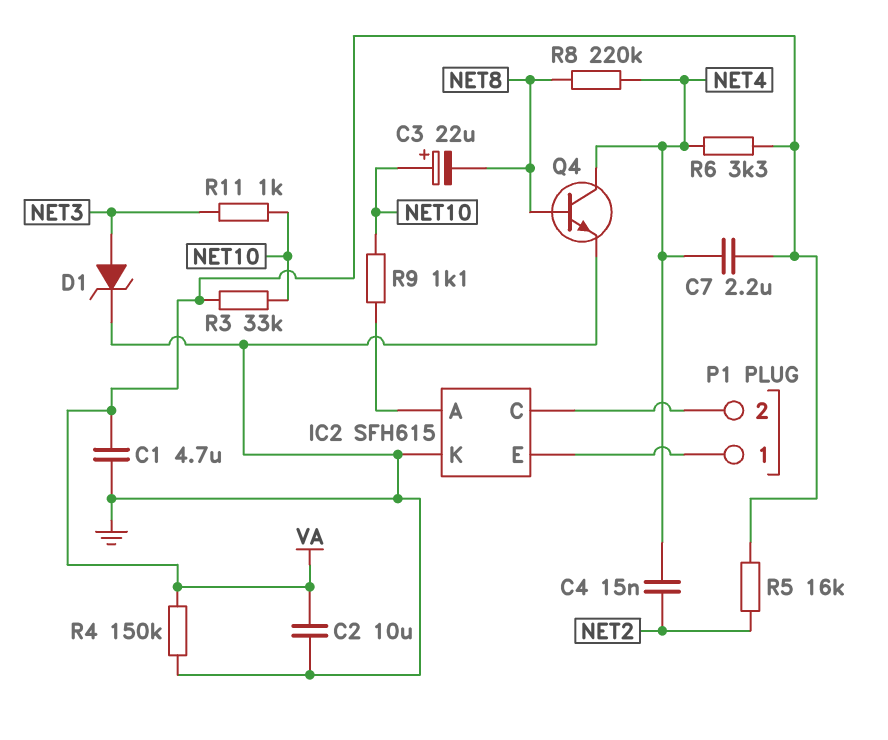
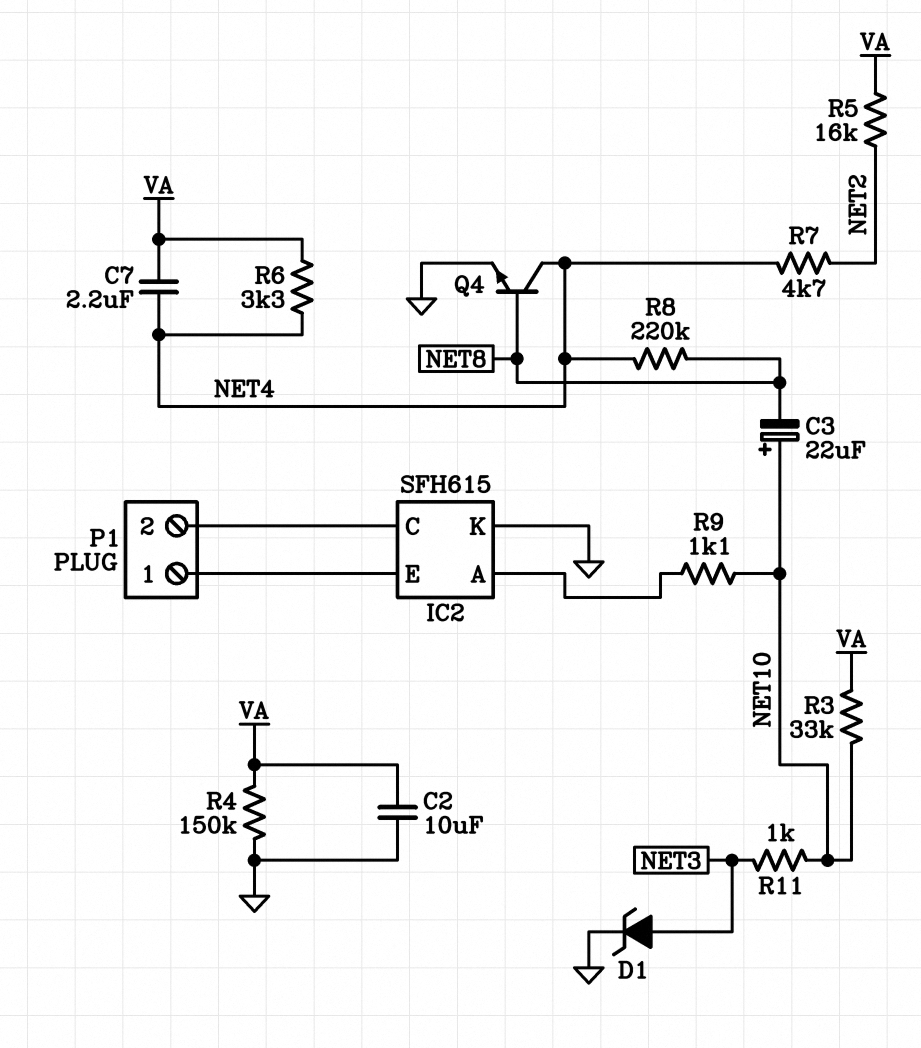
C1: 4.7uF (GND, VA) -> none
C4: 15nF (NET2, NET4) -> none
R7: none -> 4.7k (NET2, NET4)

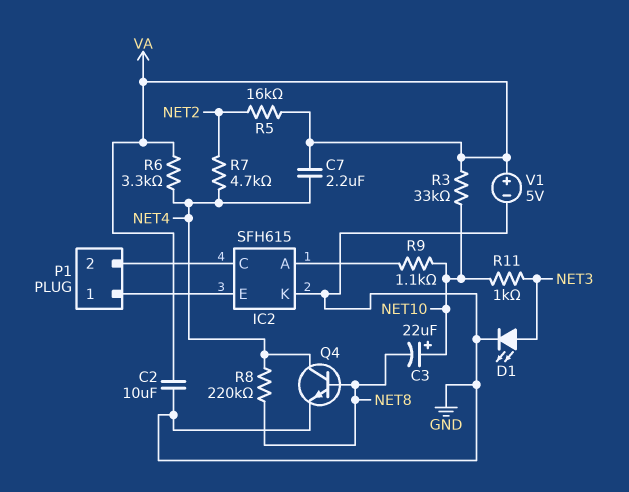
D1: zener (A NET3, K GND) -> LED (A NET3, K GND)
R4: 150k (GND, VA) -> none
V1: none -> 5V (plus VA, minus GND)

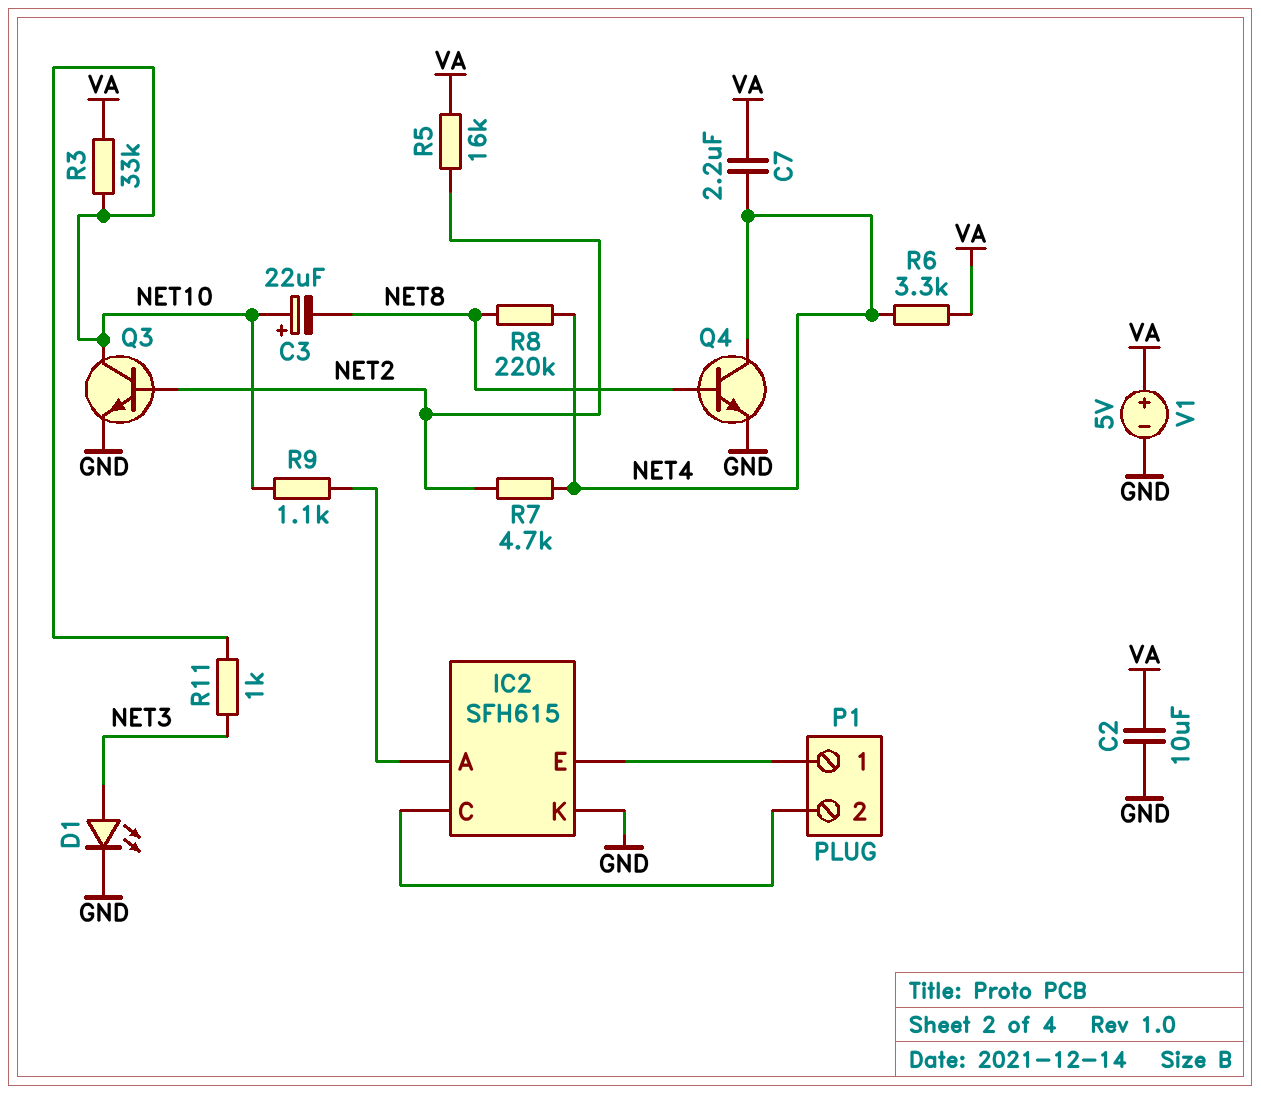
Q3: none -> NPN (B NET2, C NET10, E GND)

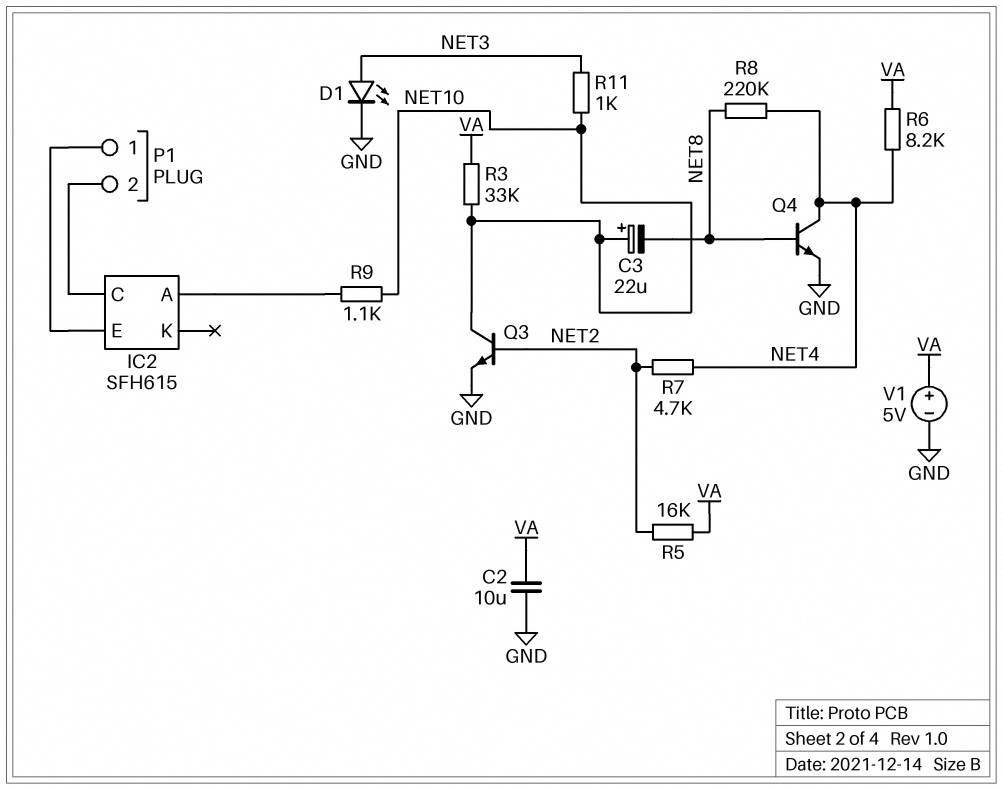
C7: 2.2uF (NET4, VA) -> none
IC2 pin K: GND -> none
R6: 3.3k (NET4, VA) -> 8.2k (NET4, VA)

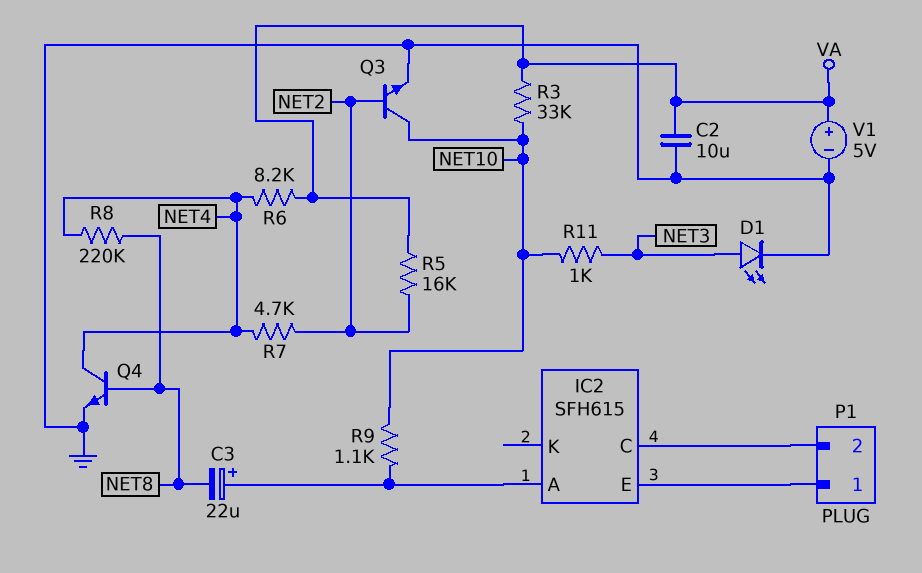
C3: 22uF (plus NET10, minus NET8) -> 22uF (plus IC2/A, minus NET8)

